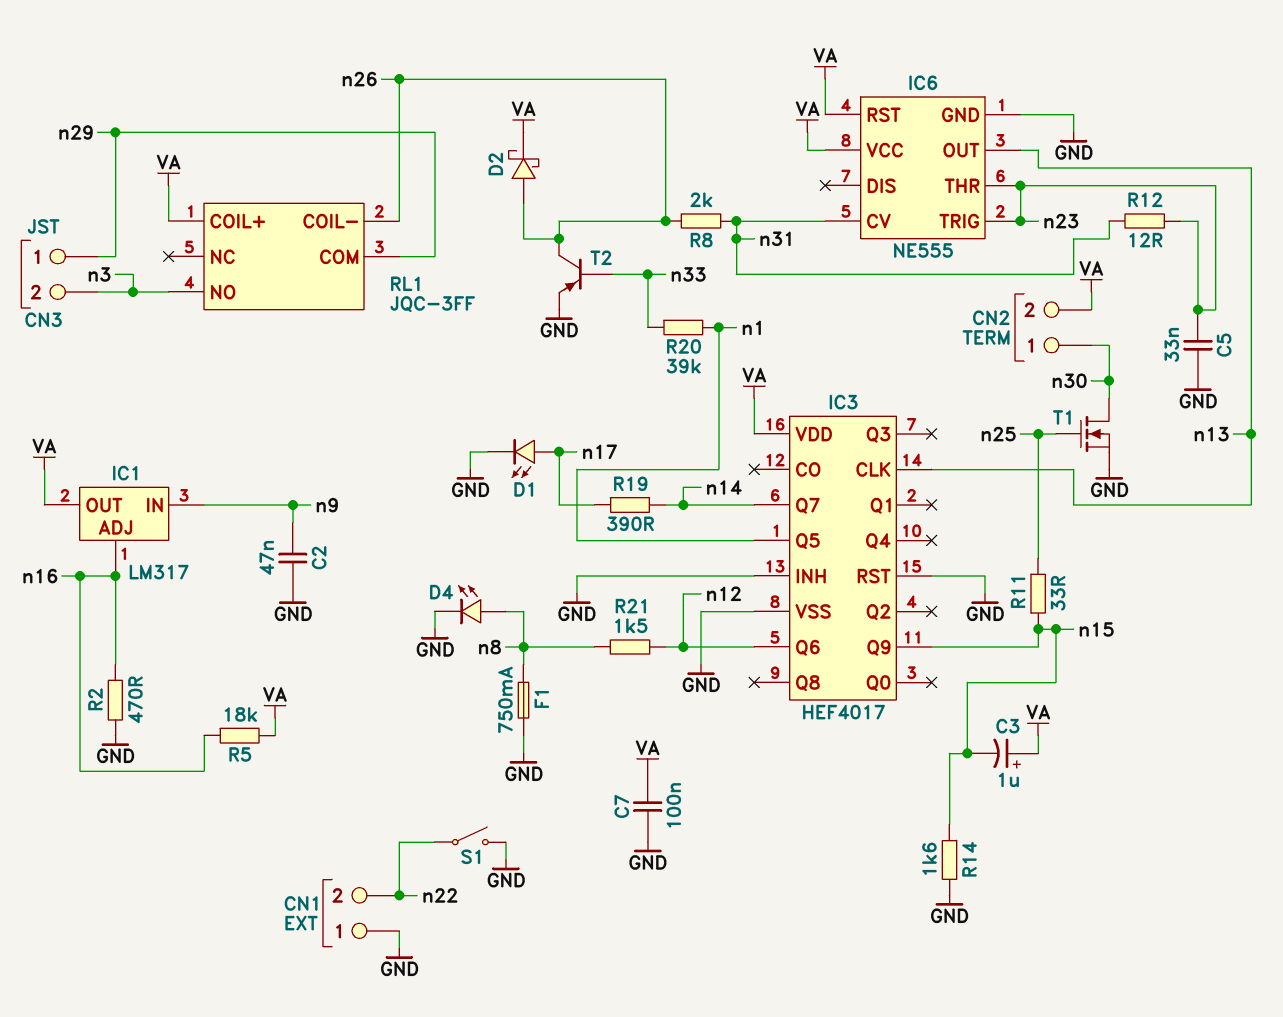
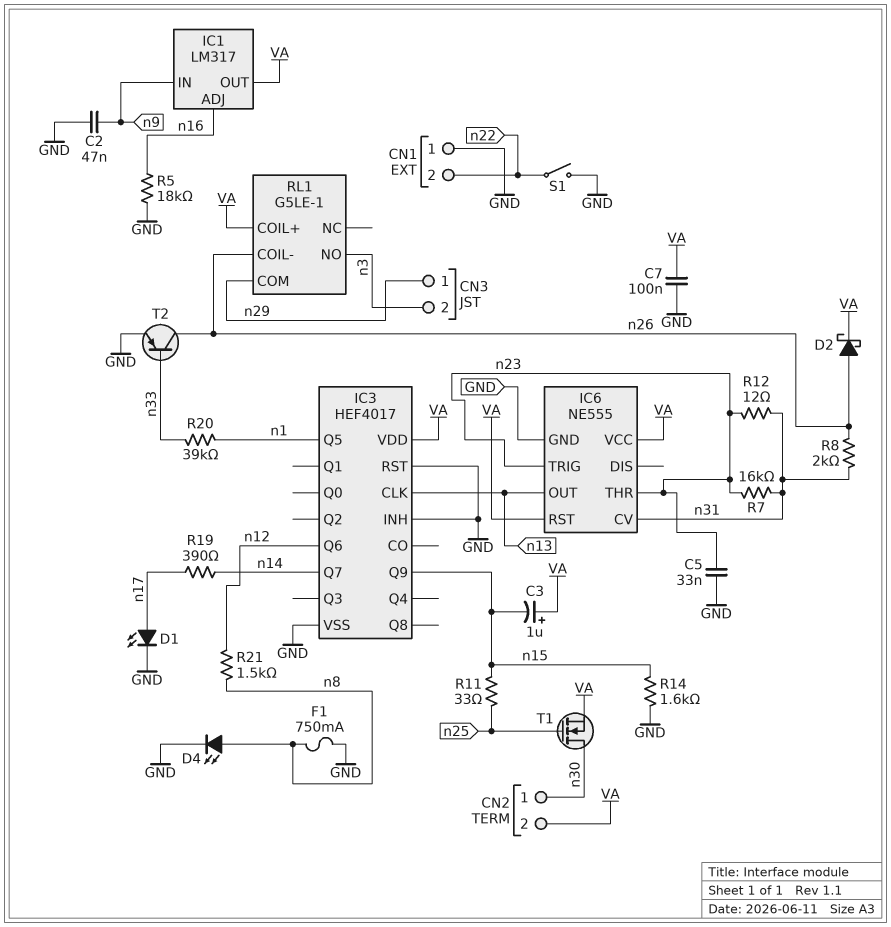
R2: 470 (GND, n16) -> none
R5: 18k (VA, n16) -> 18k (GND, n16)
R7: none -> 16k (n23, n31)
RL1: JQC-3FF -> G5LE-1
T1: NMOS (G n25, D n30, S GND) -> NMOS (G n25, D n30, S VA)

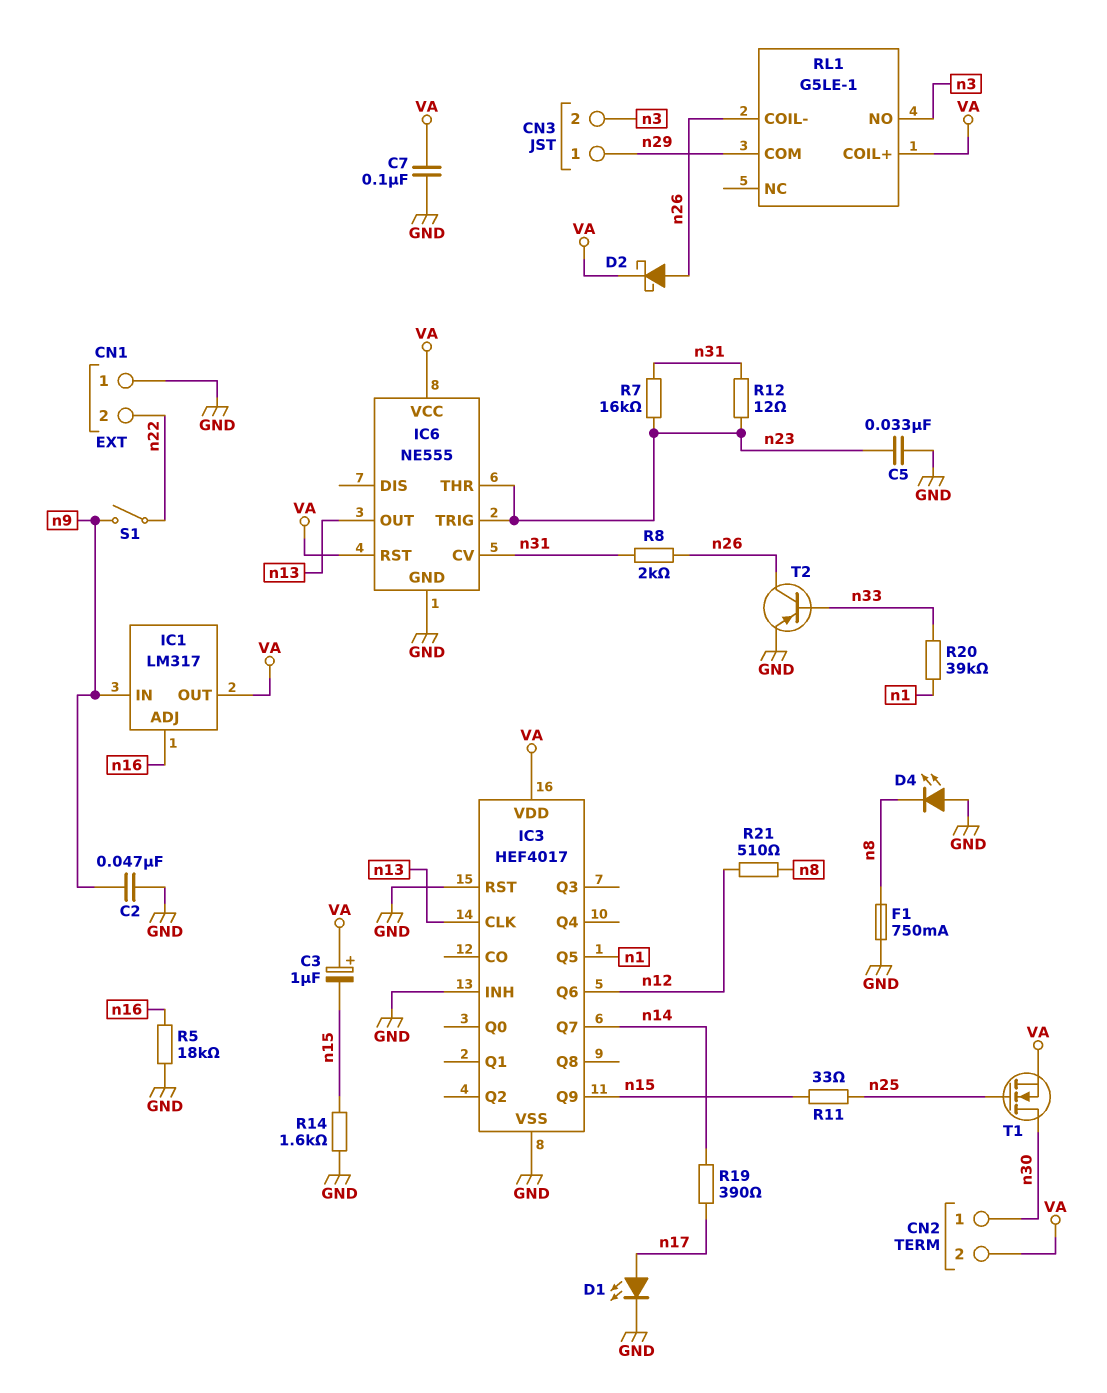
D4: LED (A n8, K GND) -> LED (A GND, K n8)
R21: 1.5k (n8, n12) -> 510 (n8, n12)
S1: switch (GND, n22) -> switch (n9, n22)

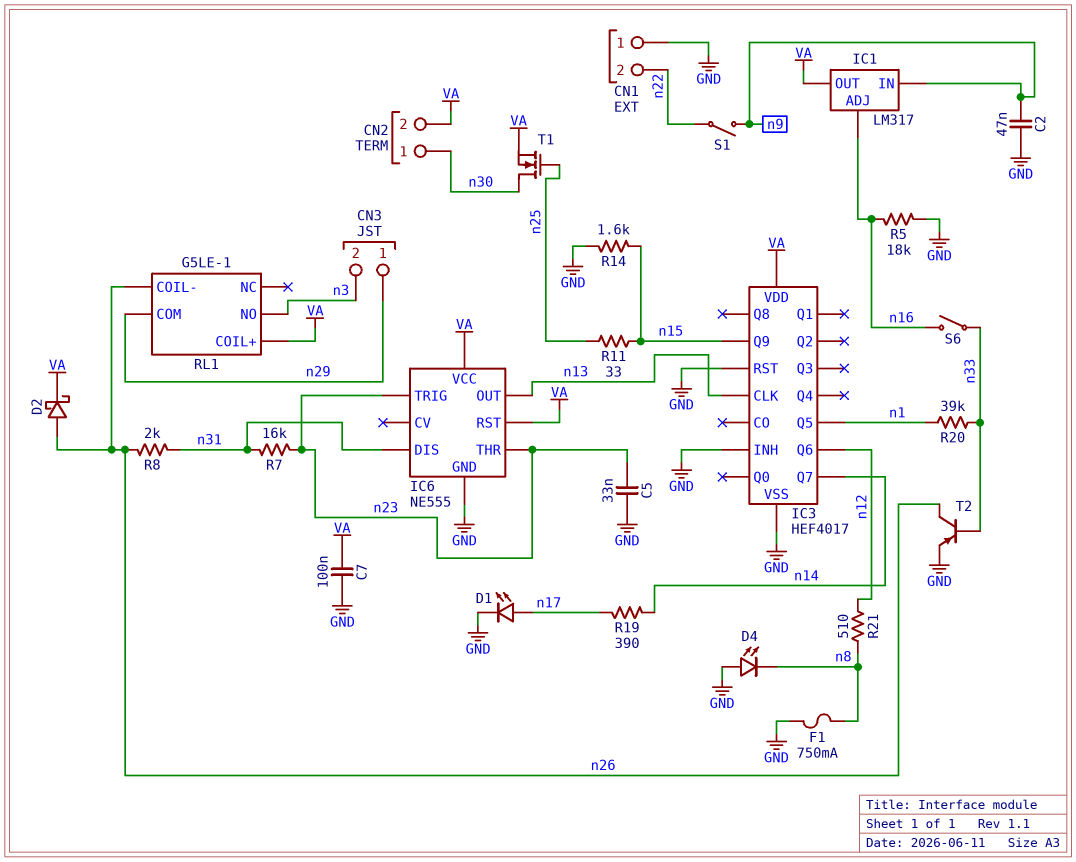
C3: 1uF (plus VA, minus n15) -> none
IC6 pin CV: n31 -> none
IC6 pin DIS: none -> n31
R12: 12 (n23, n31) -> none
S6: none -> switch (n16, n33)

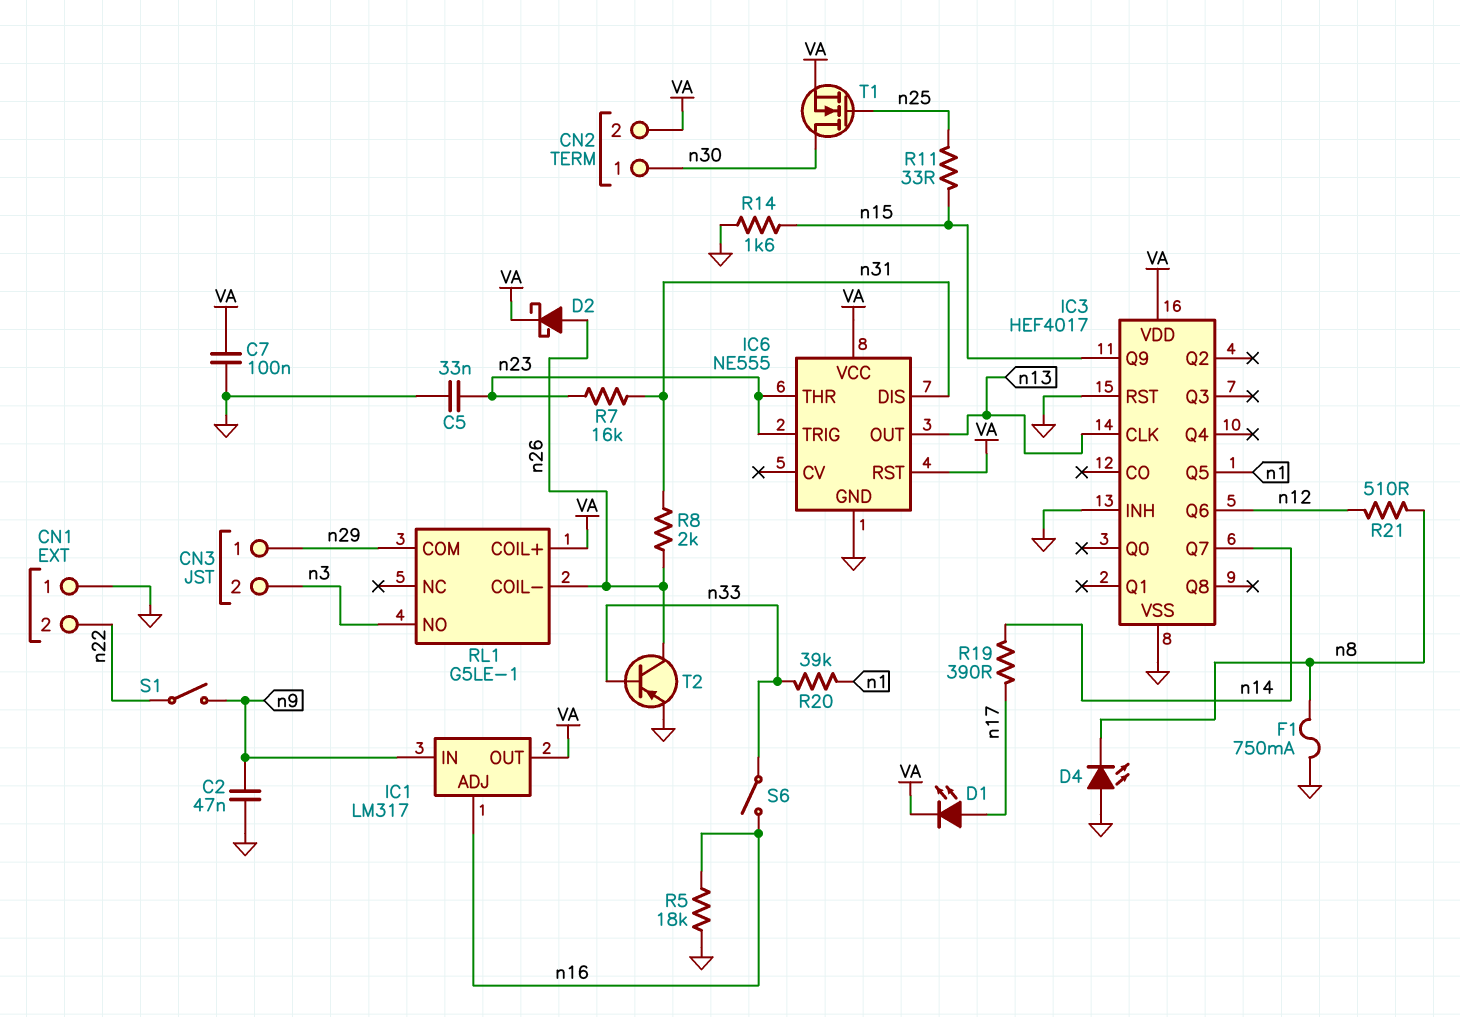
D1: LED (A n17, K GND) -> LED (A n17, K VA)

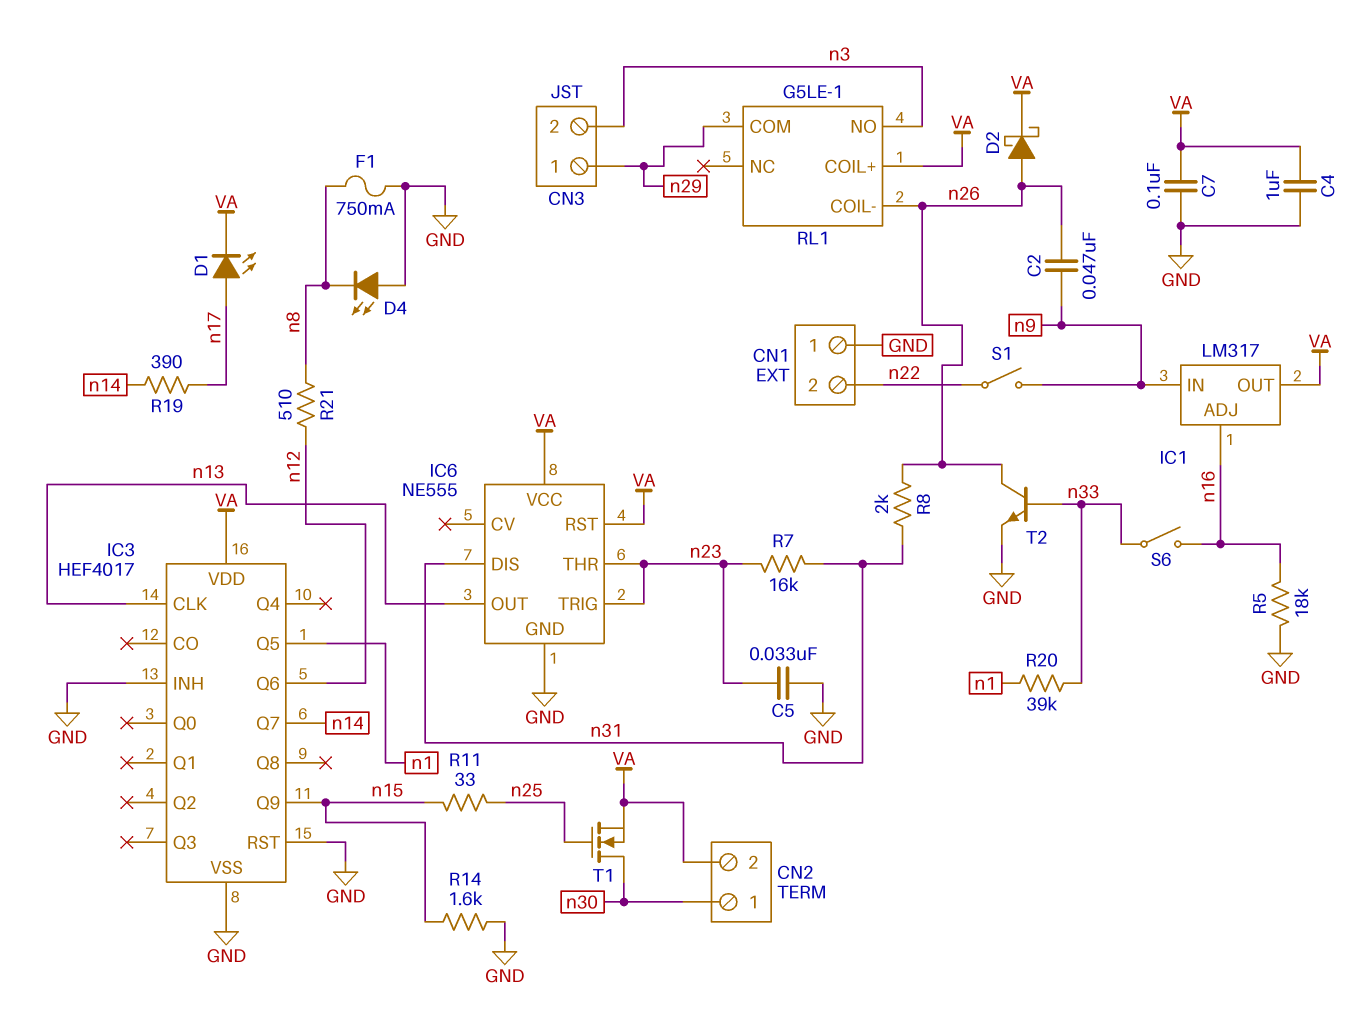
C2: 47nF (GND, n9) -> 47nF (n9, n26)
C4: none -> 1uF (GND, VA)
T2: PNP (B n33, C n26, E GND) -> NPN (B n33, C n26, E GND)

